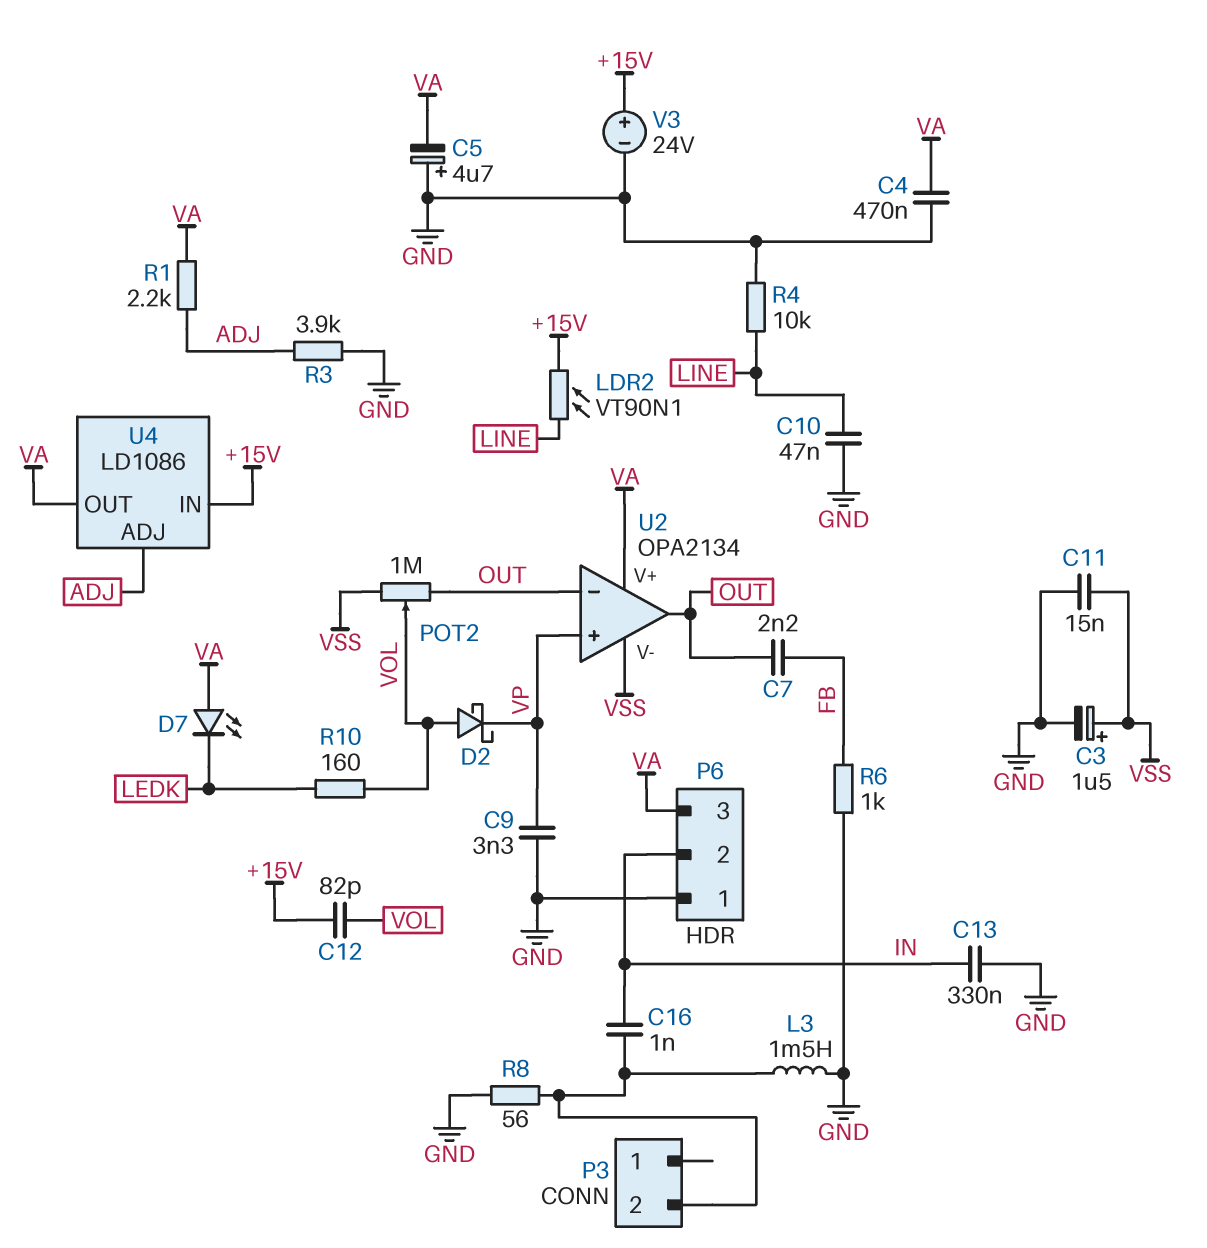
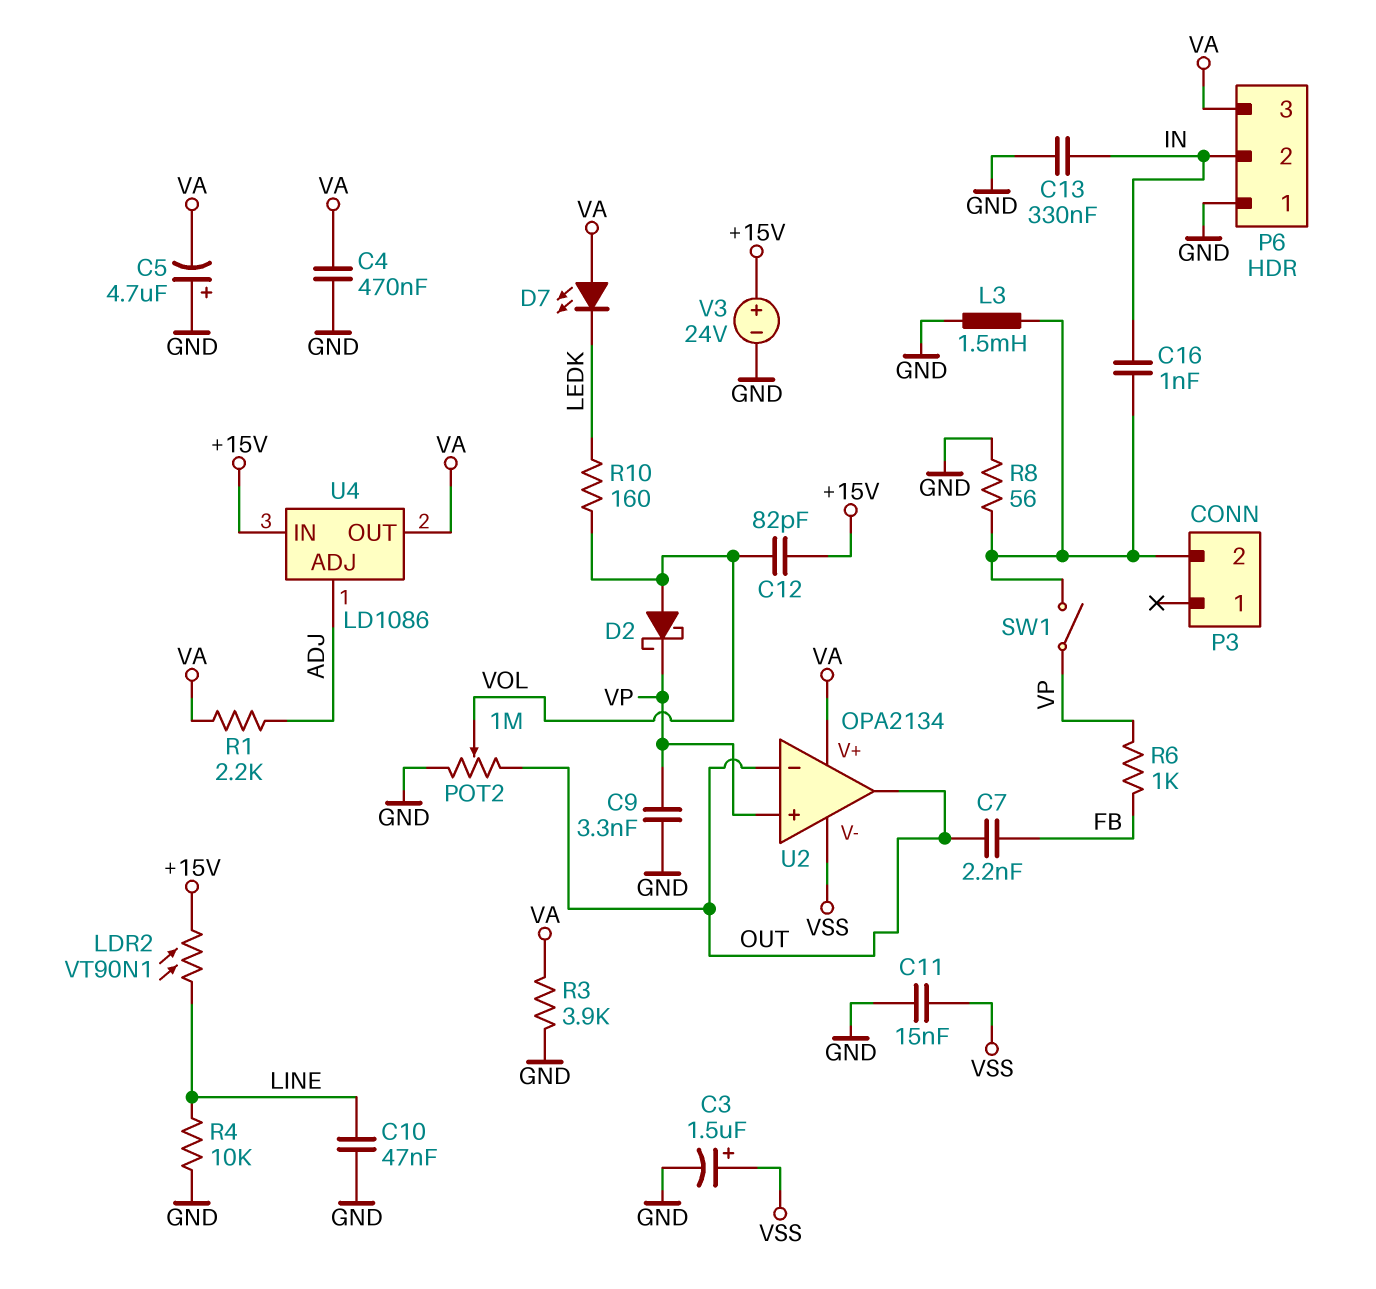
POT2: 1M (OUT, VSS, wiper VOL) -> 1M (GND, OUT, wiper VOL)
R3: 3.9k (ADJ, GND) -> 3.9k (GND, VA)
R6: 1k (FB, GND) -> 1k (FB, VP)
SW1: none -> switch (P3/2, VP)

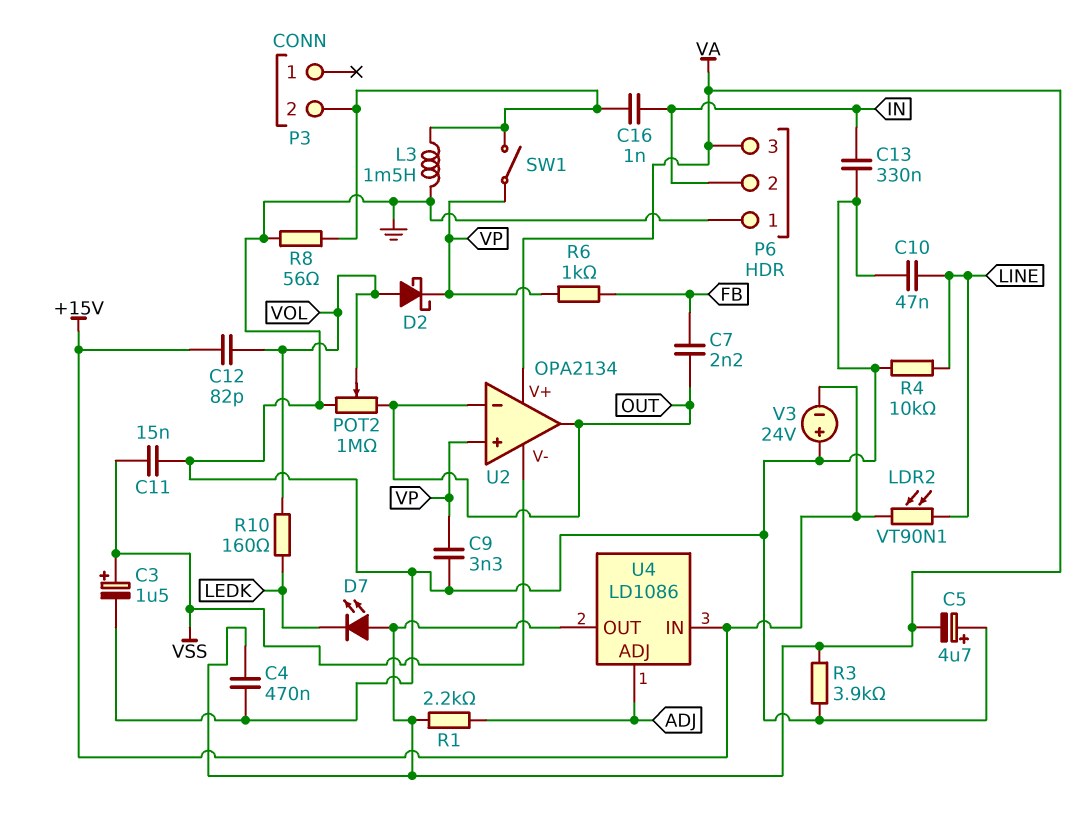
V3: 24V (plus +15V, minus GND) -> 24V (plus GND, minus +15V)

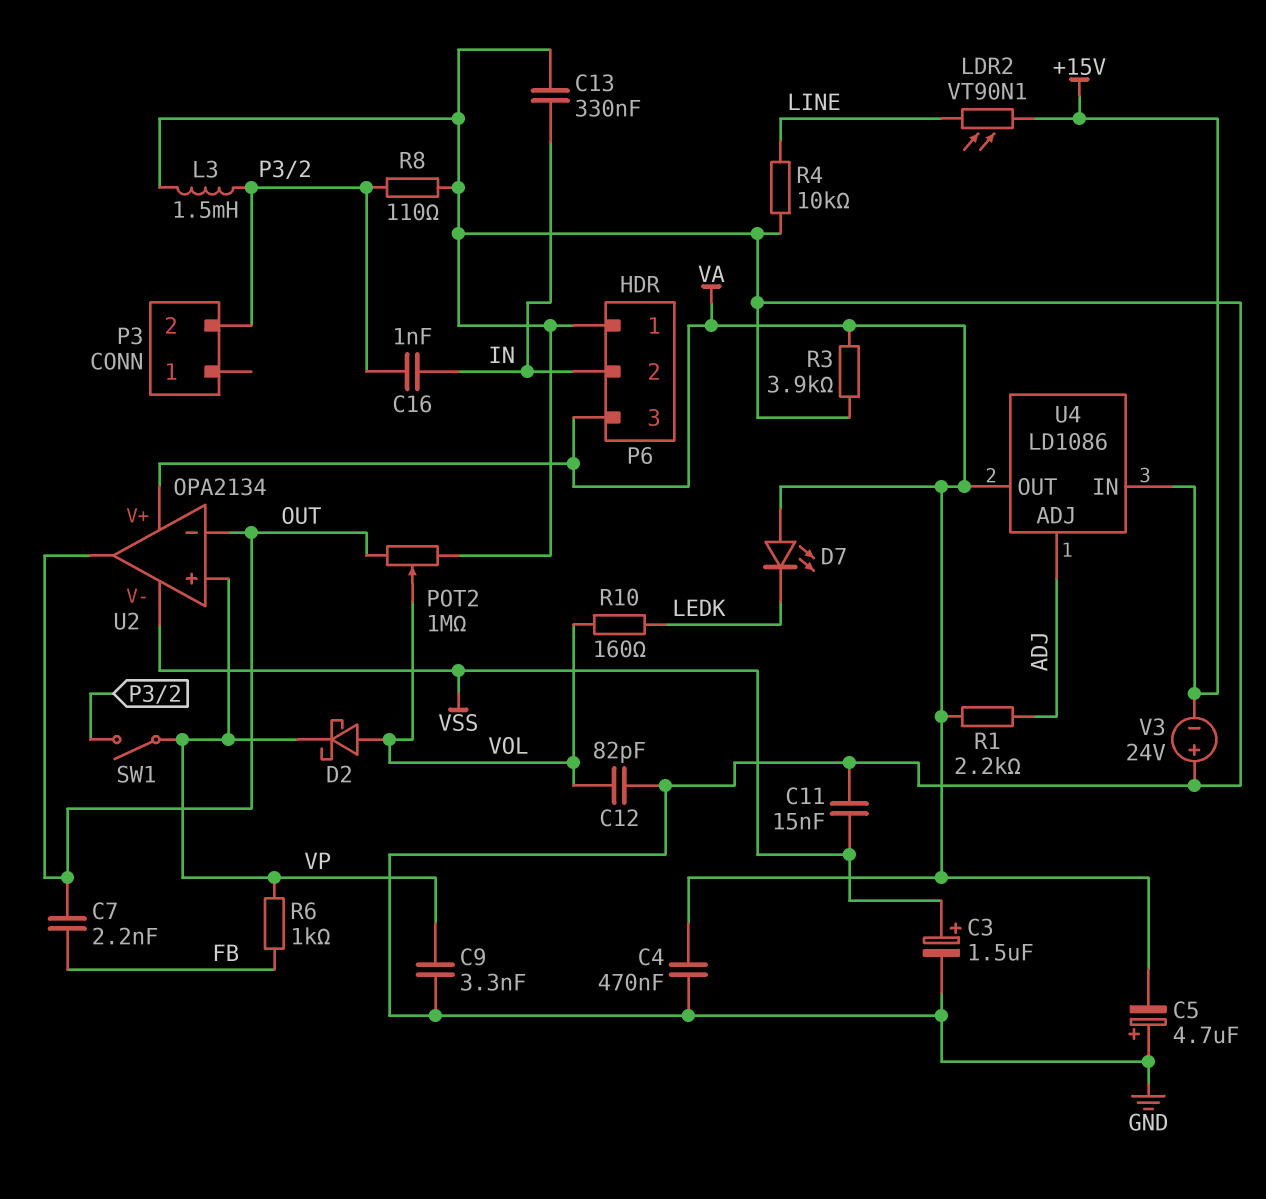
C10: 47nF (GND, LINE) -> none
C12: 82pF (+15V, VOL) -> 82pF (GND, VOL)
R8: 56 (GND, P3/2) -> 110 (GND, P3/2)

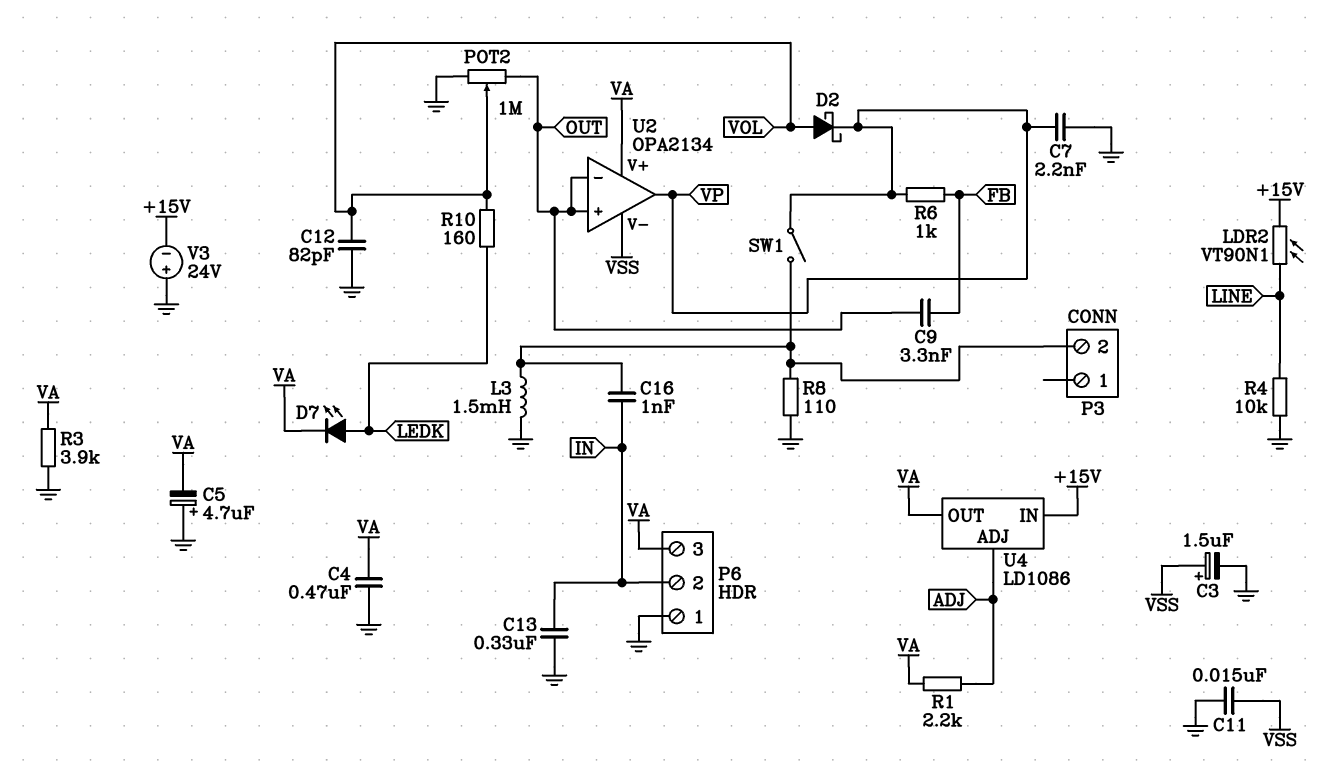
C7: 2.2nF (FB, OUT) -> 2.2nF (GND, VP)
C9: 3.3nF (GND, VP) -> 3.3nF (FB, OUT)
D7: LED (A VA, K LEDK) -> LED (A LEDK, K VA)
U2 pin in+: VP -> OUT
U2 pin out: OUT -> VP

